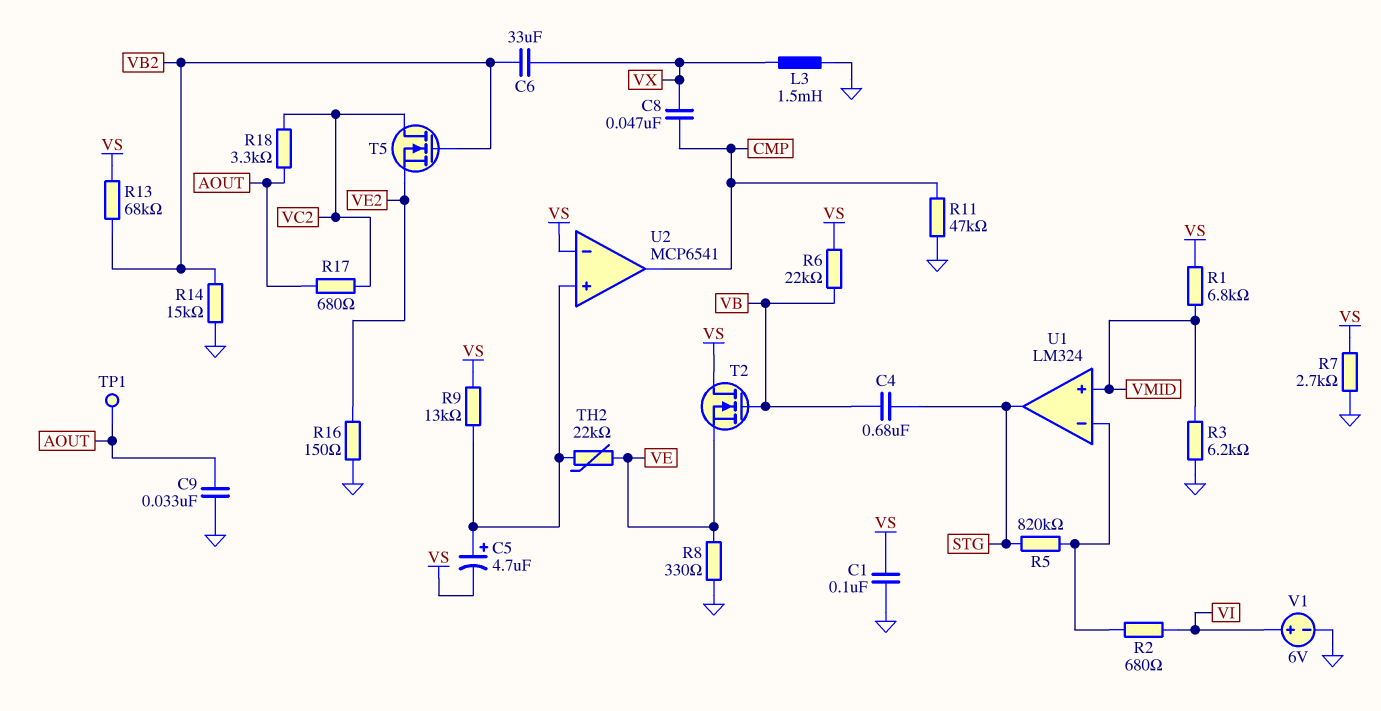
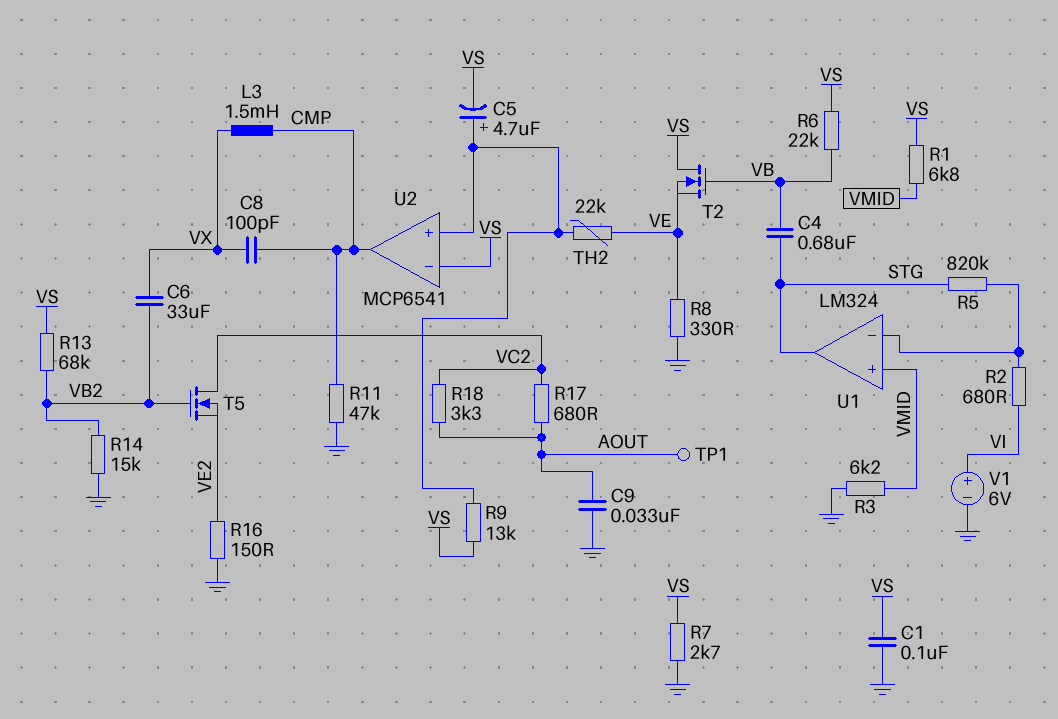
C8: 47nF (CMP, VX) -> 100pF (CMP, VX)
L3: 1.5mH (GND, VX) -> 1.5mH (CMP, VX)

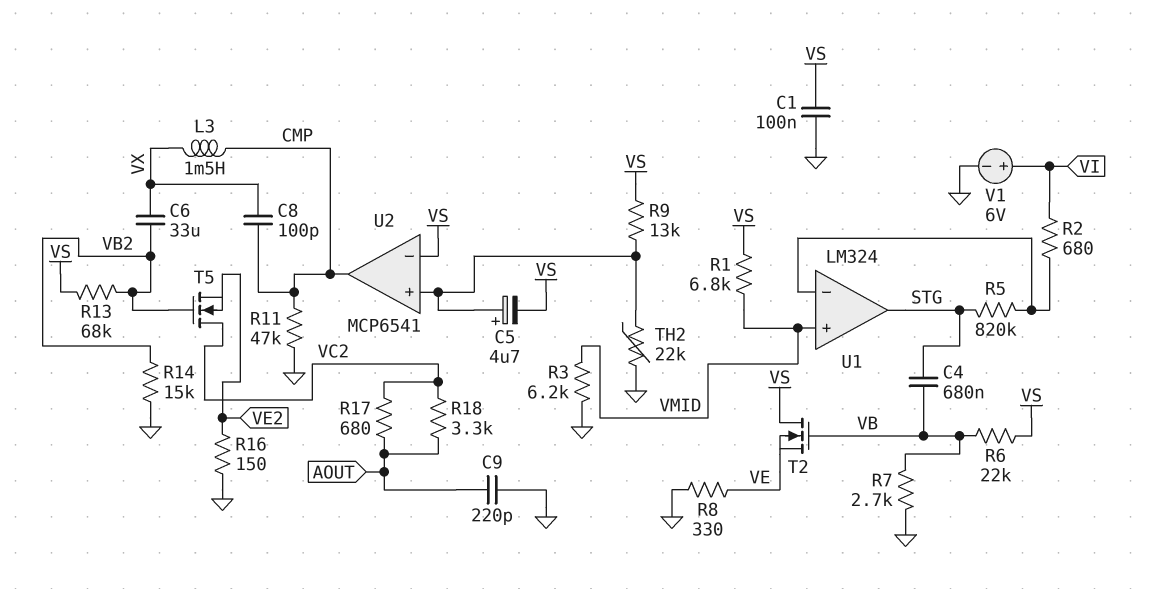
C9: 33nF (AOUT, GND) -> 220pF (AOUT, GND)
R7: 2.7k (GND, VS) -> 2.7k (GND, VB)
TH2: 22k (U2/in+, VE) -> 22k (GND, U2/in+)
TP1: test point (AOUT) -> none

